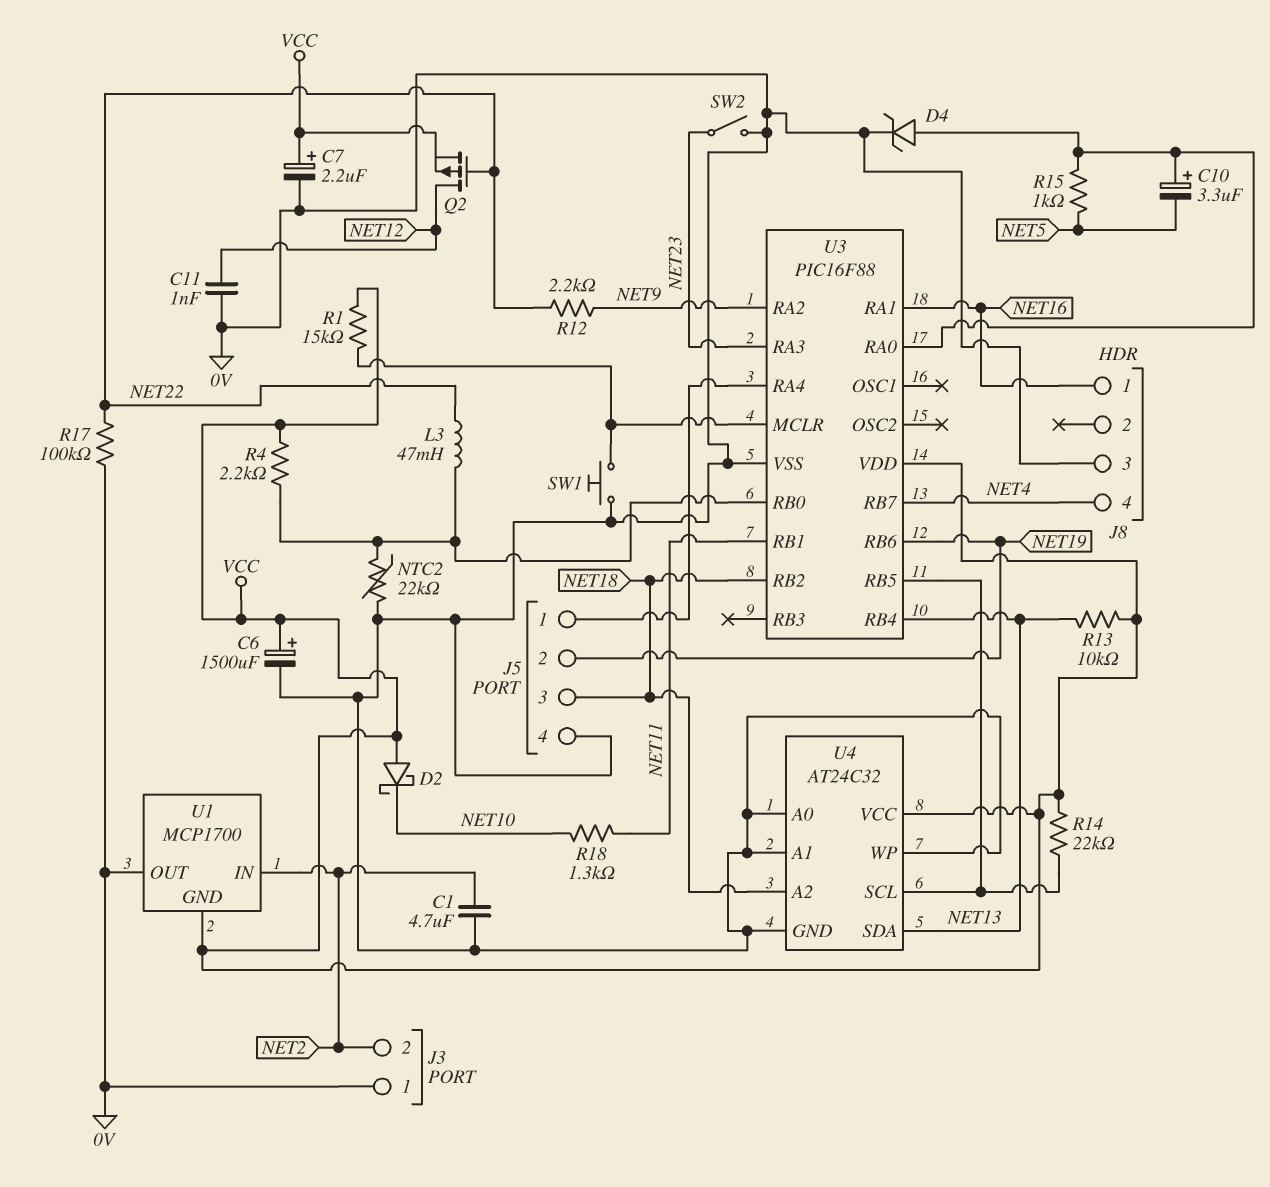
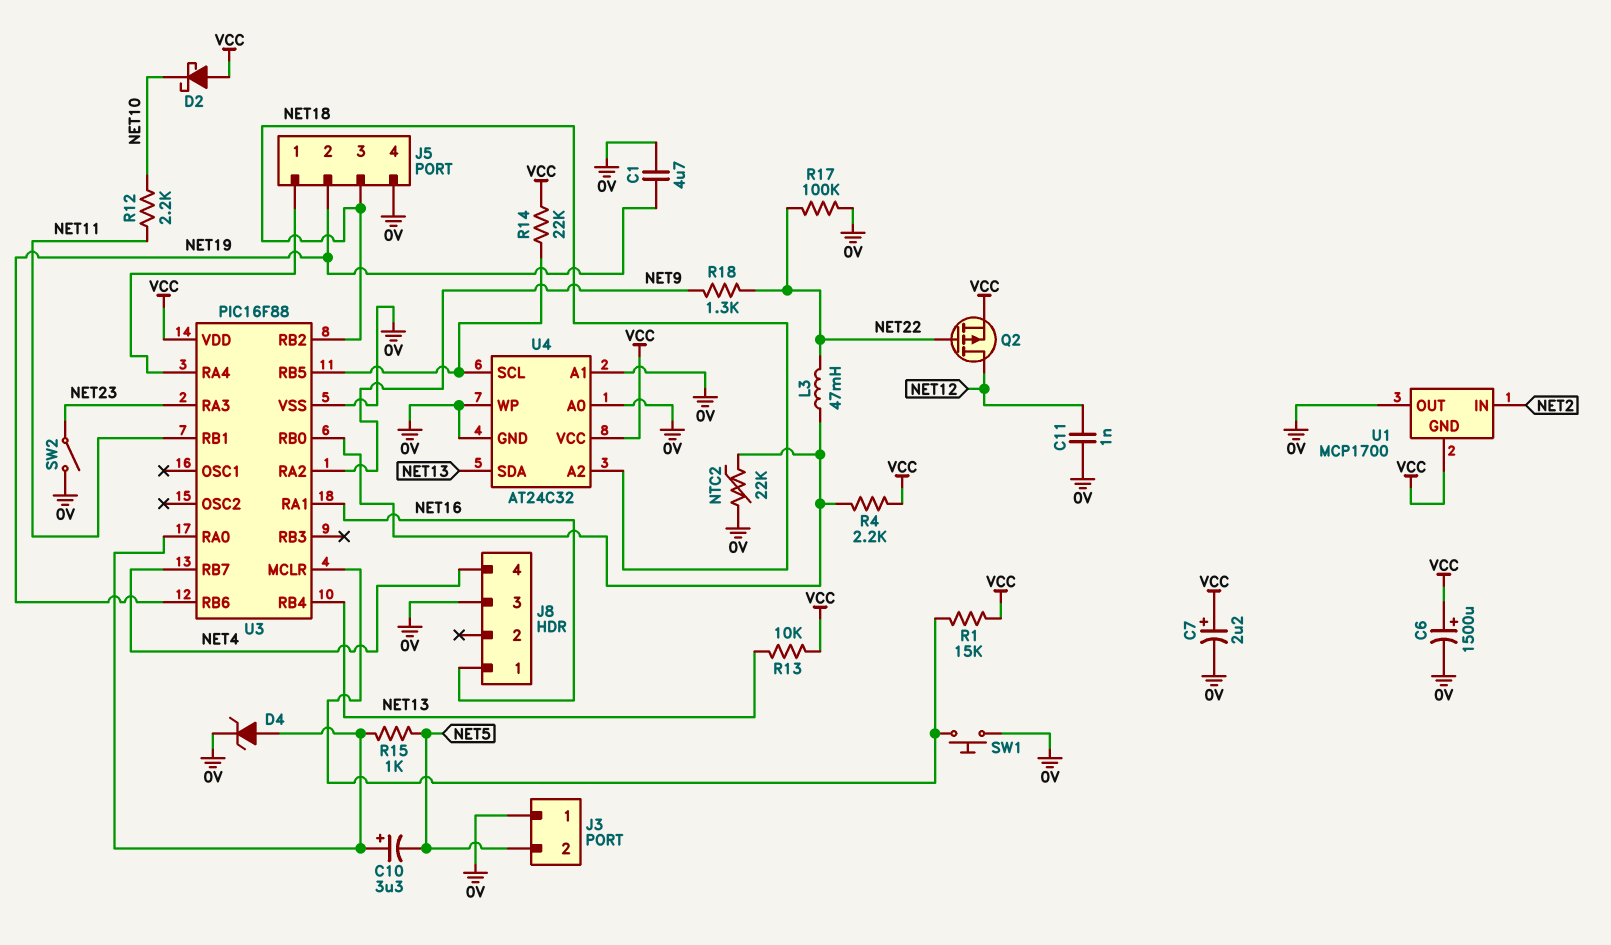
C1: 4.7uF (0V, NET2) -> 4.7uF (0V, NET19)
J3 pin 2: NET2 -> NET5
R12: 2.2k (NET9, NET22) -> 2.2k (NET10, NET11)
R18: 1.3k (NET10, NET11) -> 1.3k (NET9, NET22)

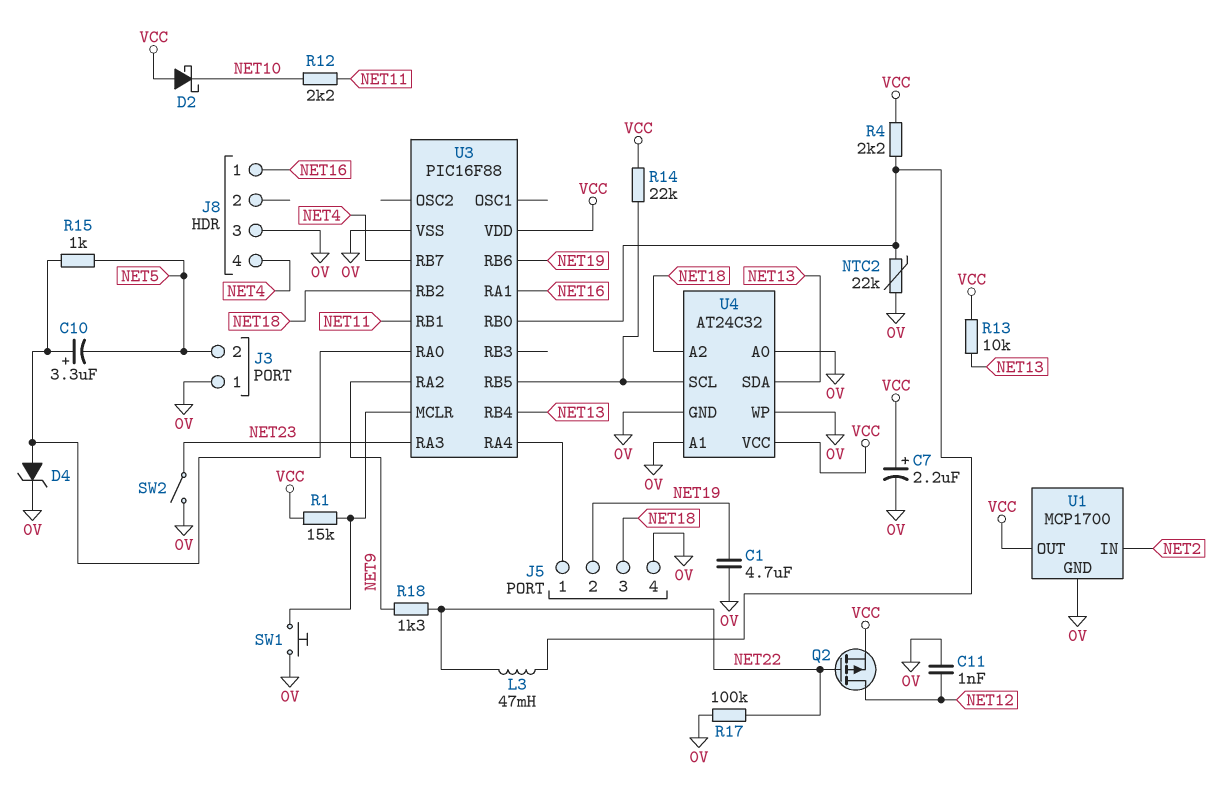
C6: 1500uF (plus VCC, minus 0V) -> none
U1 pin GND: VCC -> 0V
U1 pin OUT: 0V -> VCC

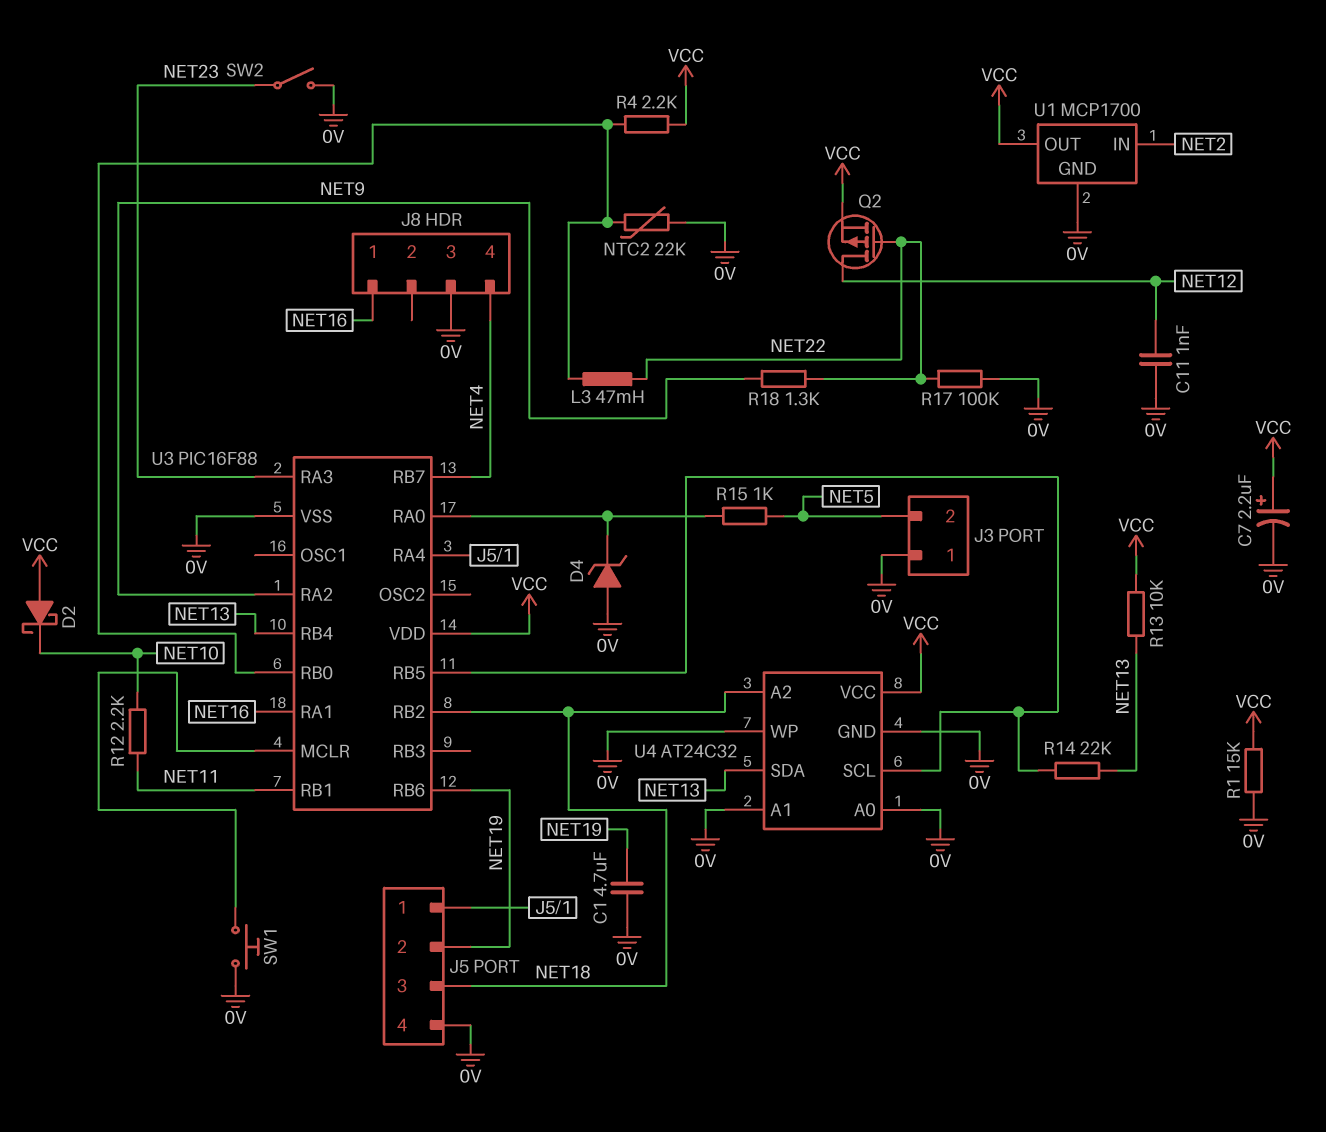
C10: 3.3uF (plus U3/RA0, minus NET5) -> none
D4: zener (A U3/RA0, K 0V) -> zener (A 0V, K U3/RA0)
R1: 15k (U3/MCLR, VCC) -> 15k (0V, VCC)
R14: 22k (U3/RB5, VCC) -> 22k (NET13, U3/RB5)

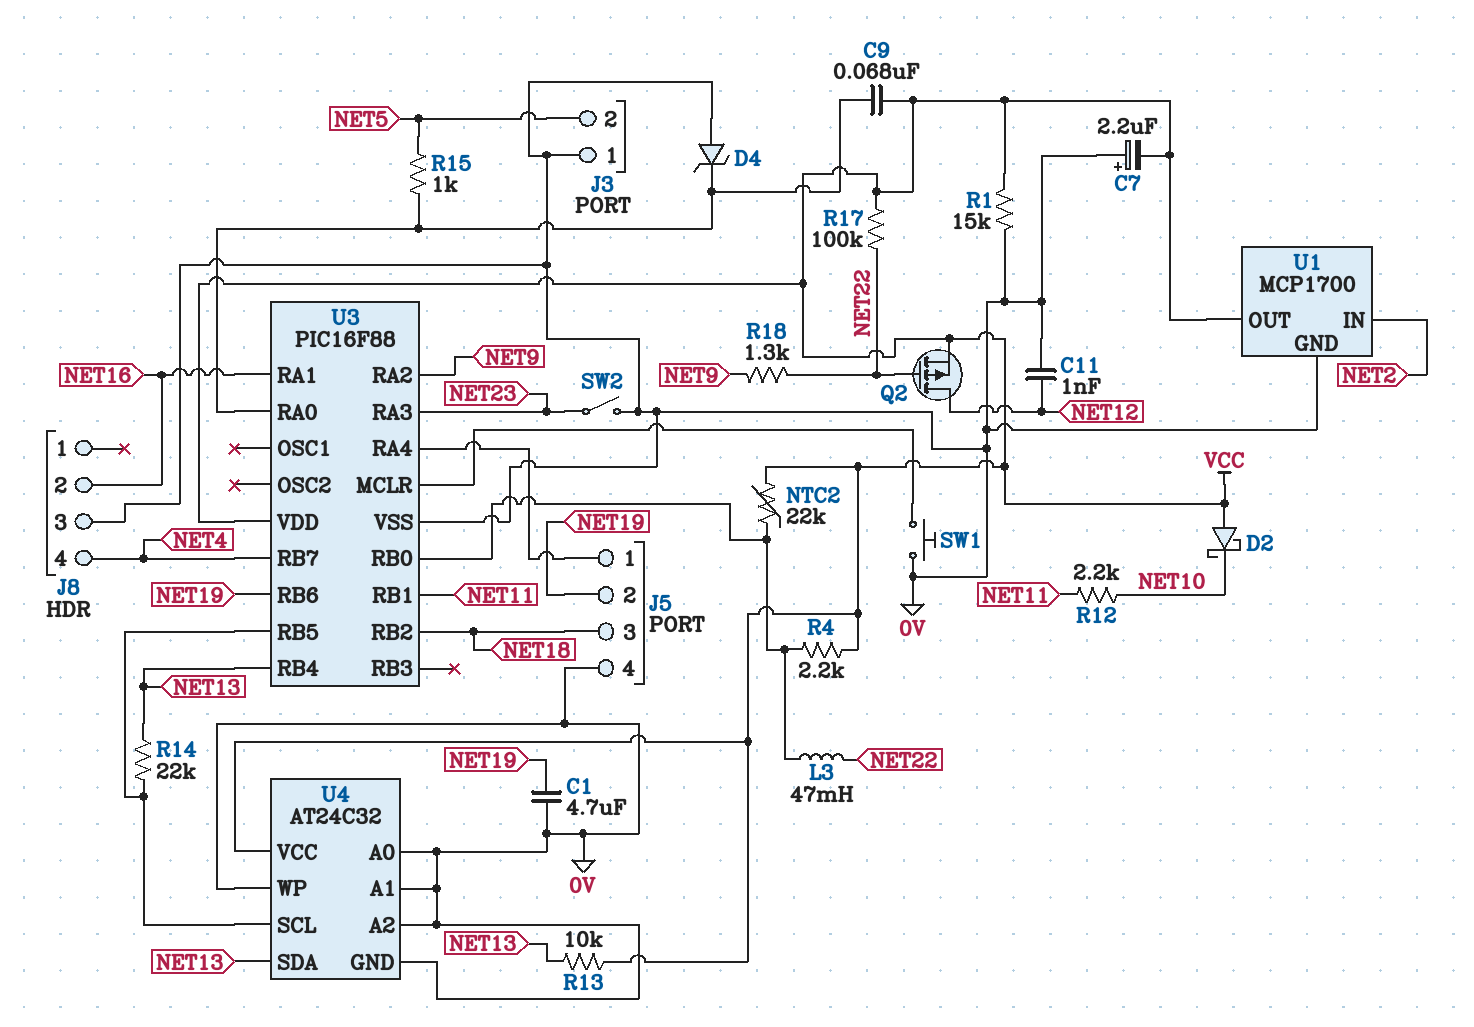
C7: 2.2uF (plus VCC, minus 0V) -> 2.2uF (plus 0V, minus VCC)
C9: none -> 68nF (U3/RA0, VCC)
J8 pin 1: NET16 -> none
J8 pin 2: none -> NET16
NTC2: 22k (0V, U3/RB0) -> 22k (U3/RB0, VCC)
R17: 100k (0V, NET22) -> 100k (NET22, VCC)
U4 pin A2: NET18 -> 0V

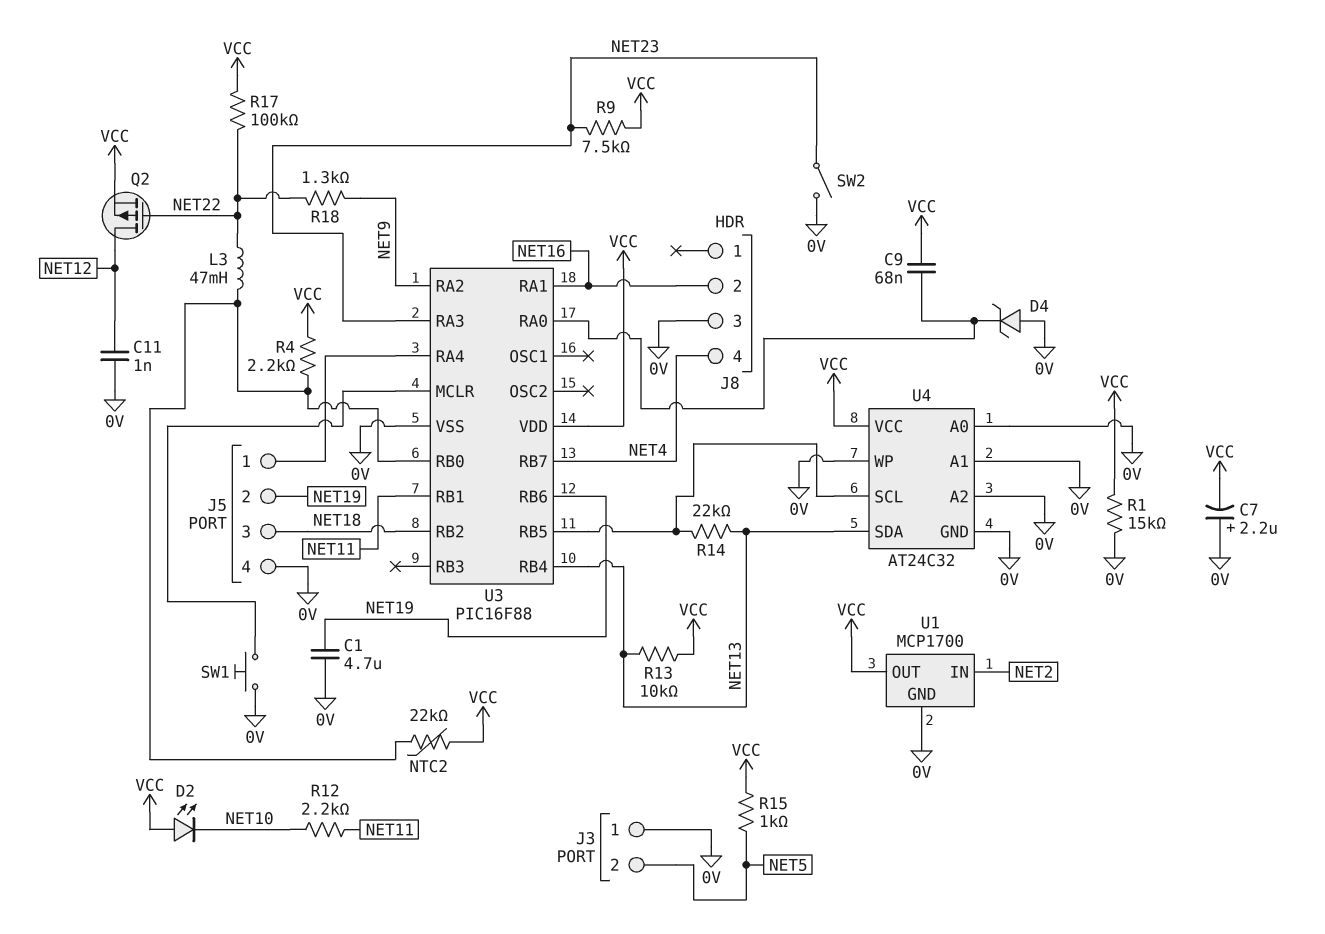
D2: schottky (A VCC, K NET10) -> LED (A VCC, K NET10)
R9: none -> 7.5k (NET23, VCC)
R15: 1k (NET5, U3/RA0) -> 1k (NET5, VCC)

